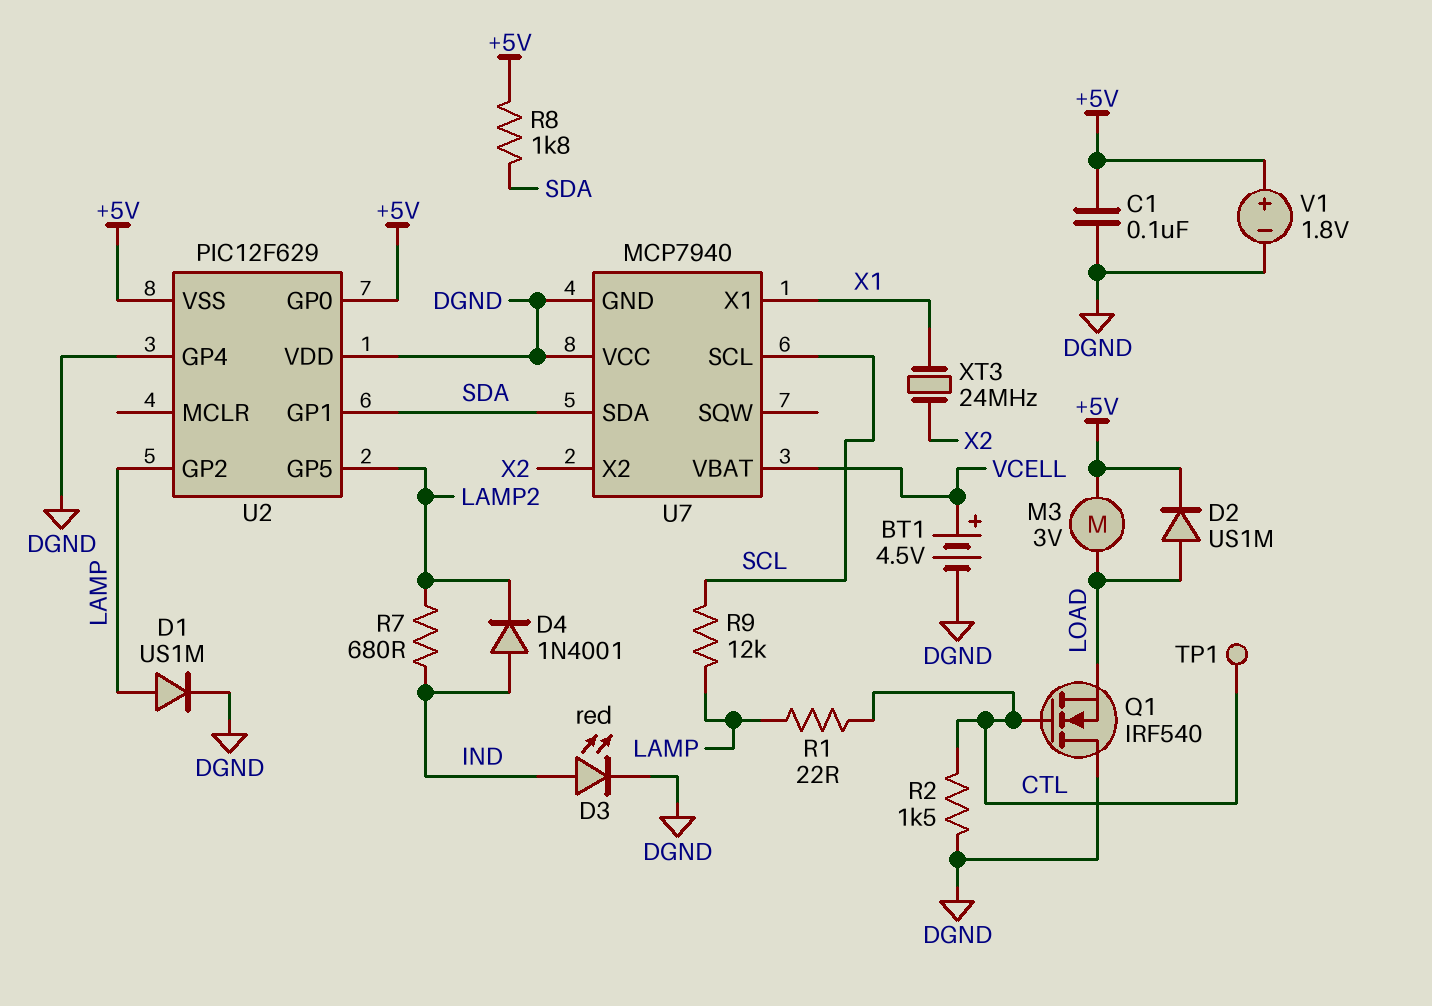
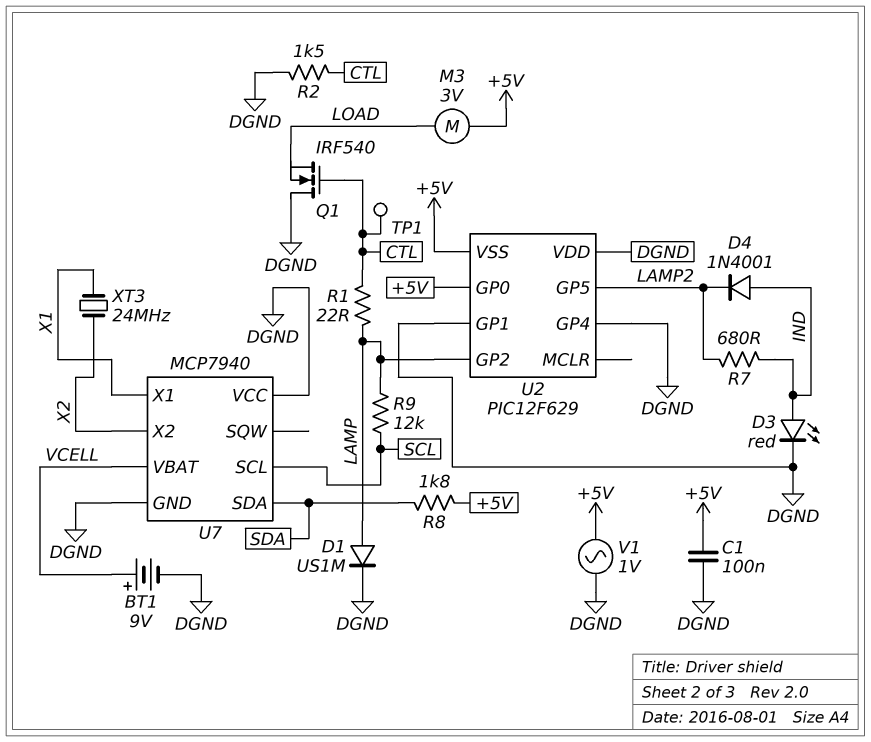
BT1: 4.5V (plus VCELL, minus DGND) -> 9V (plus VCELL, minus DGND)
D2: diode US1M (A LOAD, K +5V) -> none
U2 pin GP1: SDA -> DGND
V1: 1.8V (plus +5V, minus DGND) -> AC 1V (+5V, DGND)

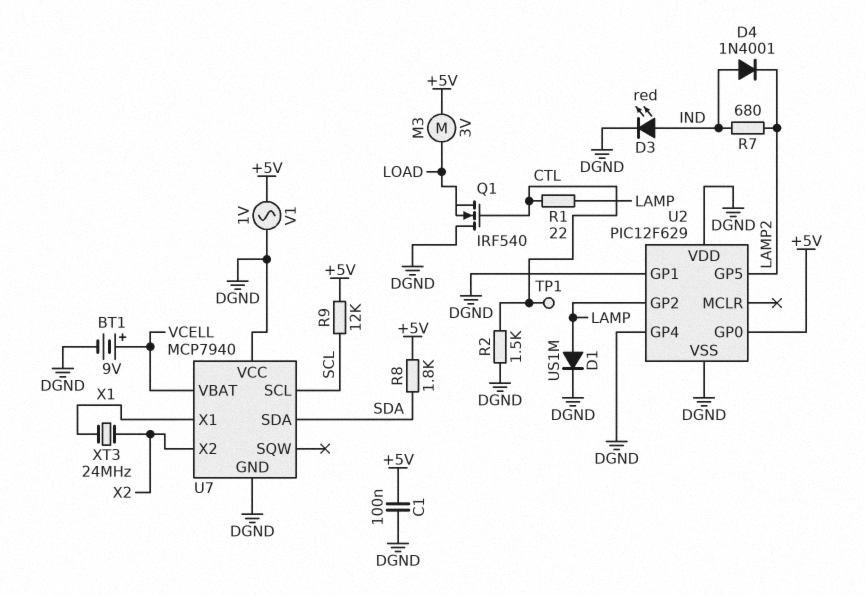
R9: 12k (LAMP, SCL) -> 12k (+5V, SCL)
U2 pin VSS: +5V -> DGND

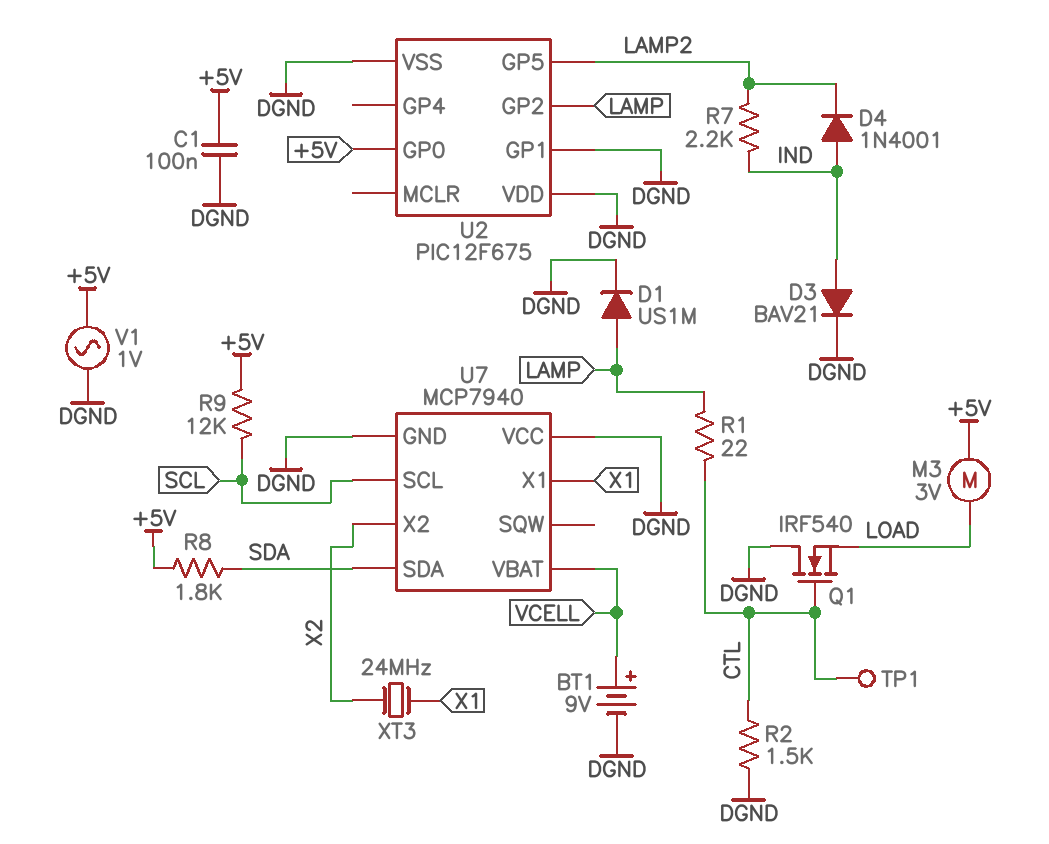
D3: LED red (A IND, K DGND) -> diode BAV21 (A IND, K DGND)
R7: 680 (IND, LAMP2) -> 2.2k (IND, LAMP2)
U2: PIC12F629 -> PIC12F675
U2 pin GP4: DGND -> none

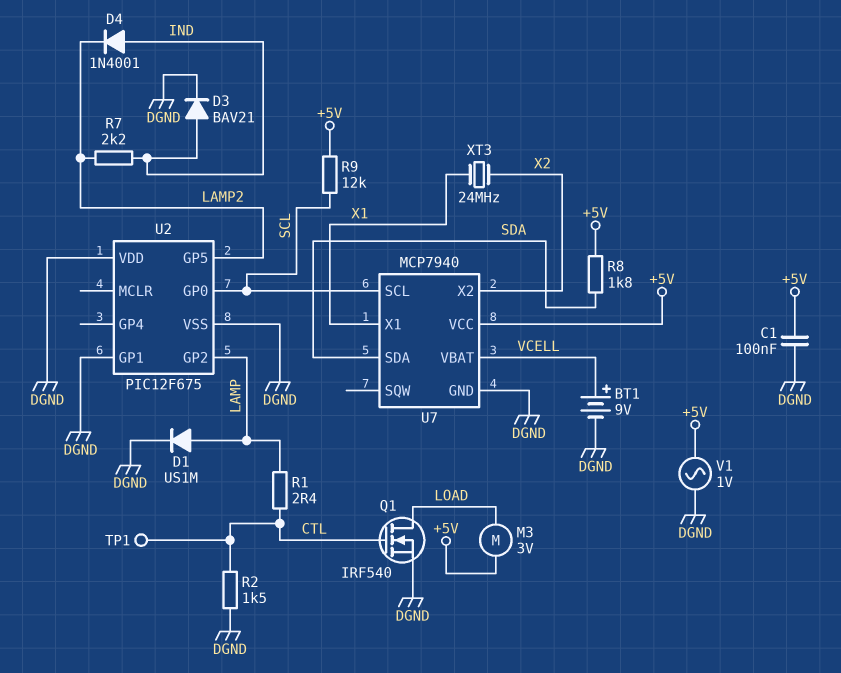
Q1: NMOS IRF540 (G CTL, D DGND, S LOAD) -> NMOS IRF540 (G CTL, D LOAD, S DGND)
R1: 22 (CTL, LAMP) -> 2.4 (CTL, LAMP)
U2 pin GP0: +5V -> SCL
U7 pin VCC: DGND -> +5V

